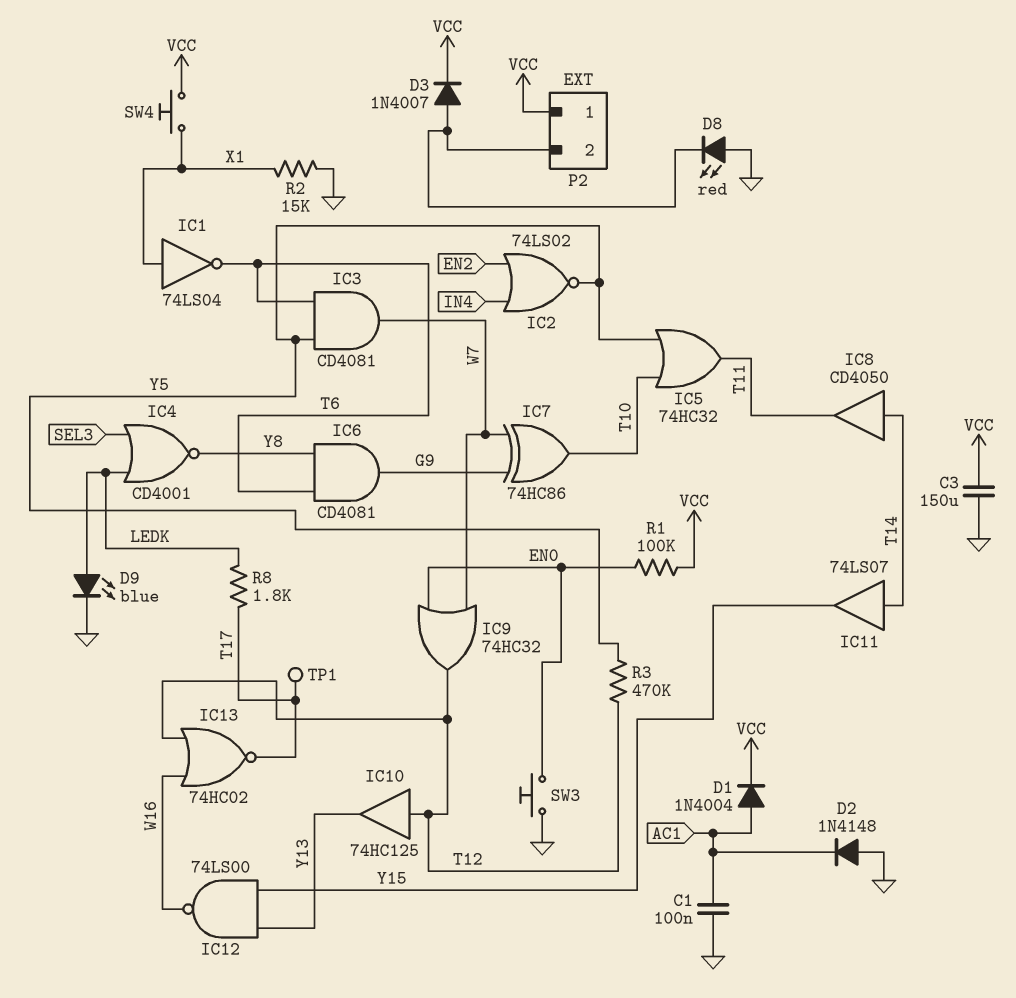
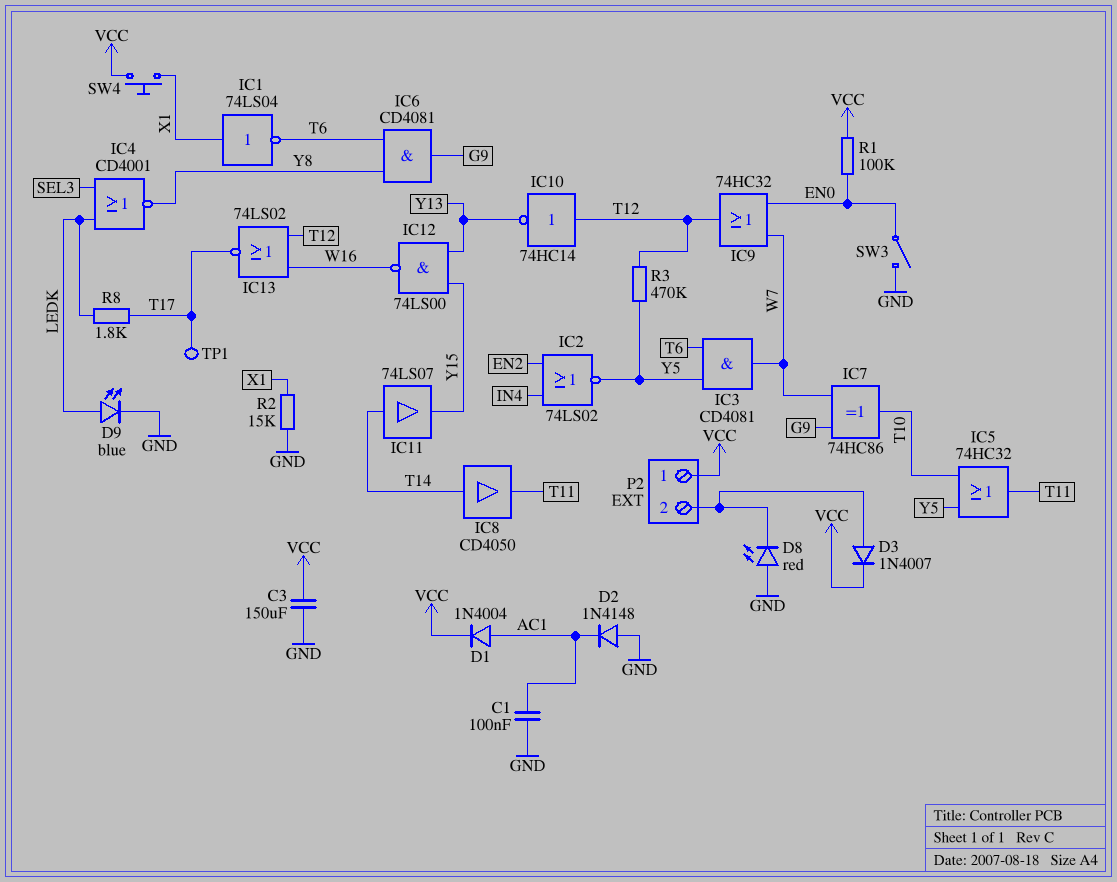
IC10: buffer 74HC125 (in T12, out Y13) -> NOT 74HC14 (in T12, out Y13)
IC13: NOR 74HC02 (in T12, in W16, out T17) -> NOR 74LS02 (in T12, in W16, out T17)
SW3: button (EN0, GND) -> switch (EN0, GND)

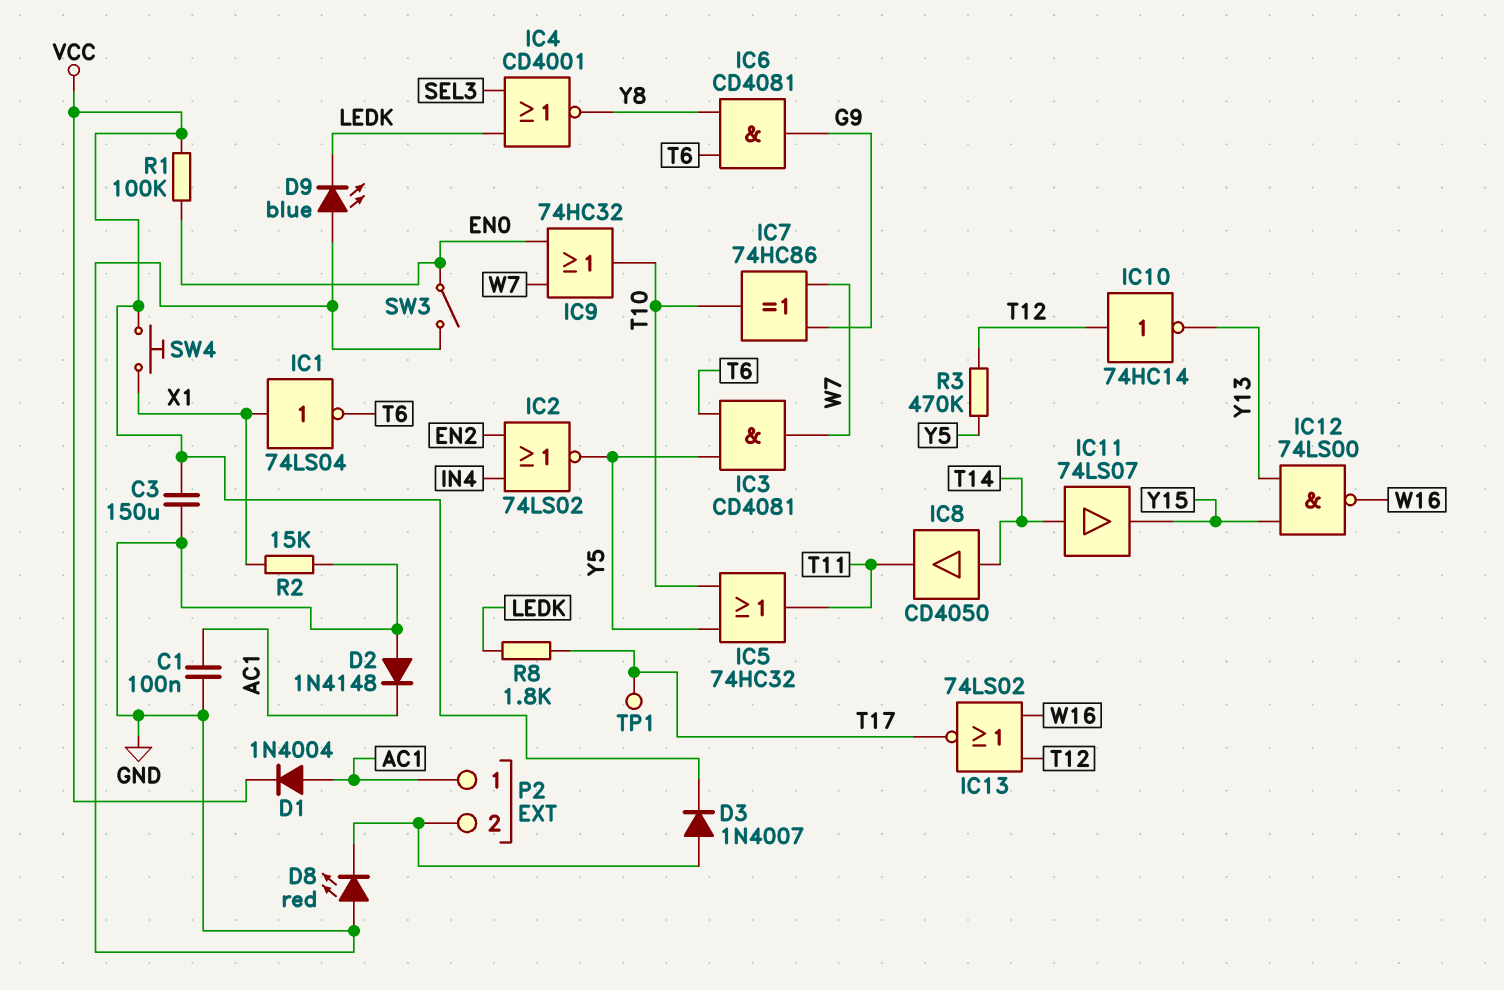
D9: LED blue (A LEDK, K GND) -> LED blue (A GND, K LEDK)
IC9: OR 74HC32 (in EN0, in W7, out T12) -> OR 74HC32 (in EN0, in W7, out T10)
P2 pin 1: VCC -> AC1

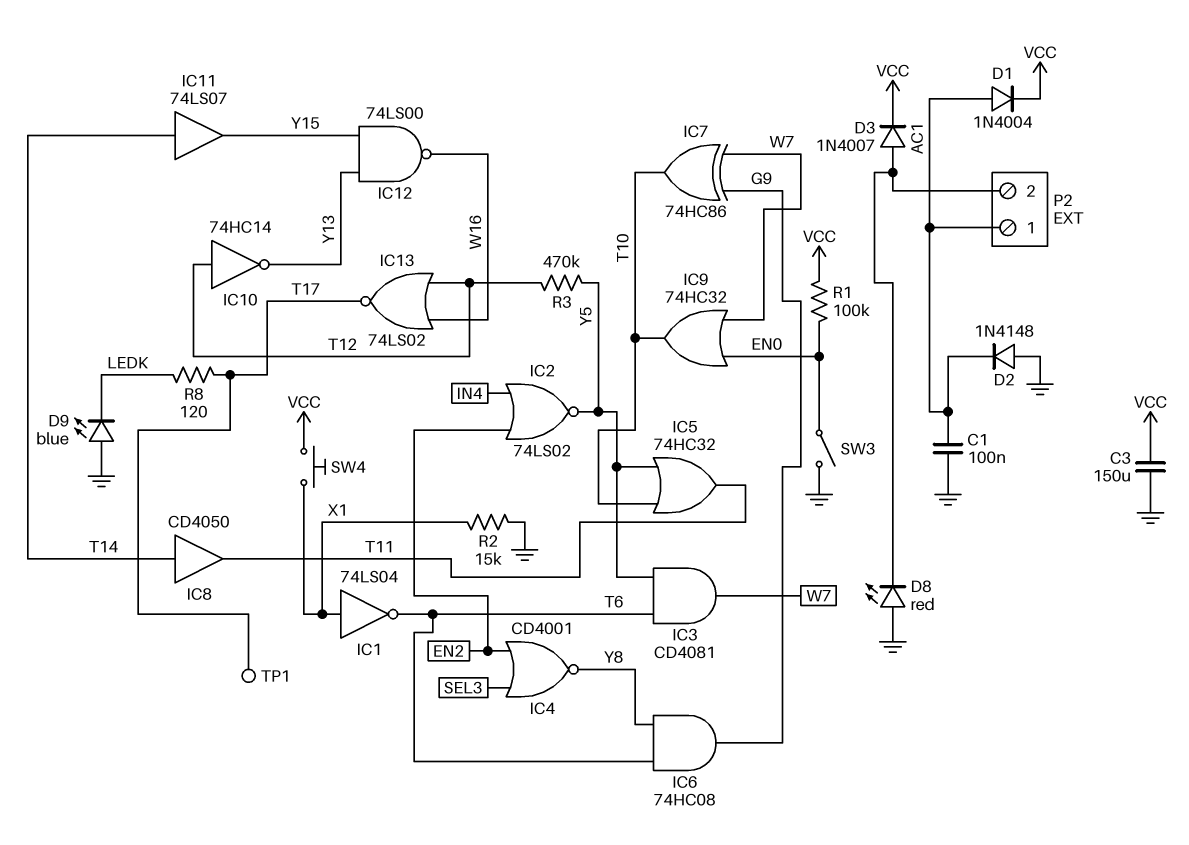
IC4: NOR CD4001 (in LEDK, in SEL3, out Y8) -> NOR CD4001 (in EN2, in SEL3, out Y8)
IC6: AND CD4081 (in T6, in Y8, out G9) -> AND 74HC08 (in T6, in Y8, out G9)
R8: 1.8k (LEDK, T17) -> 120 (LEDK, T17)

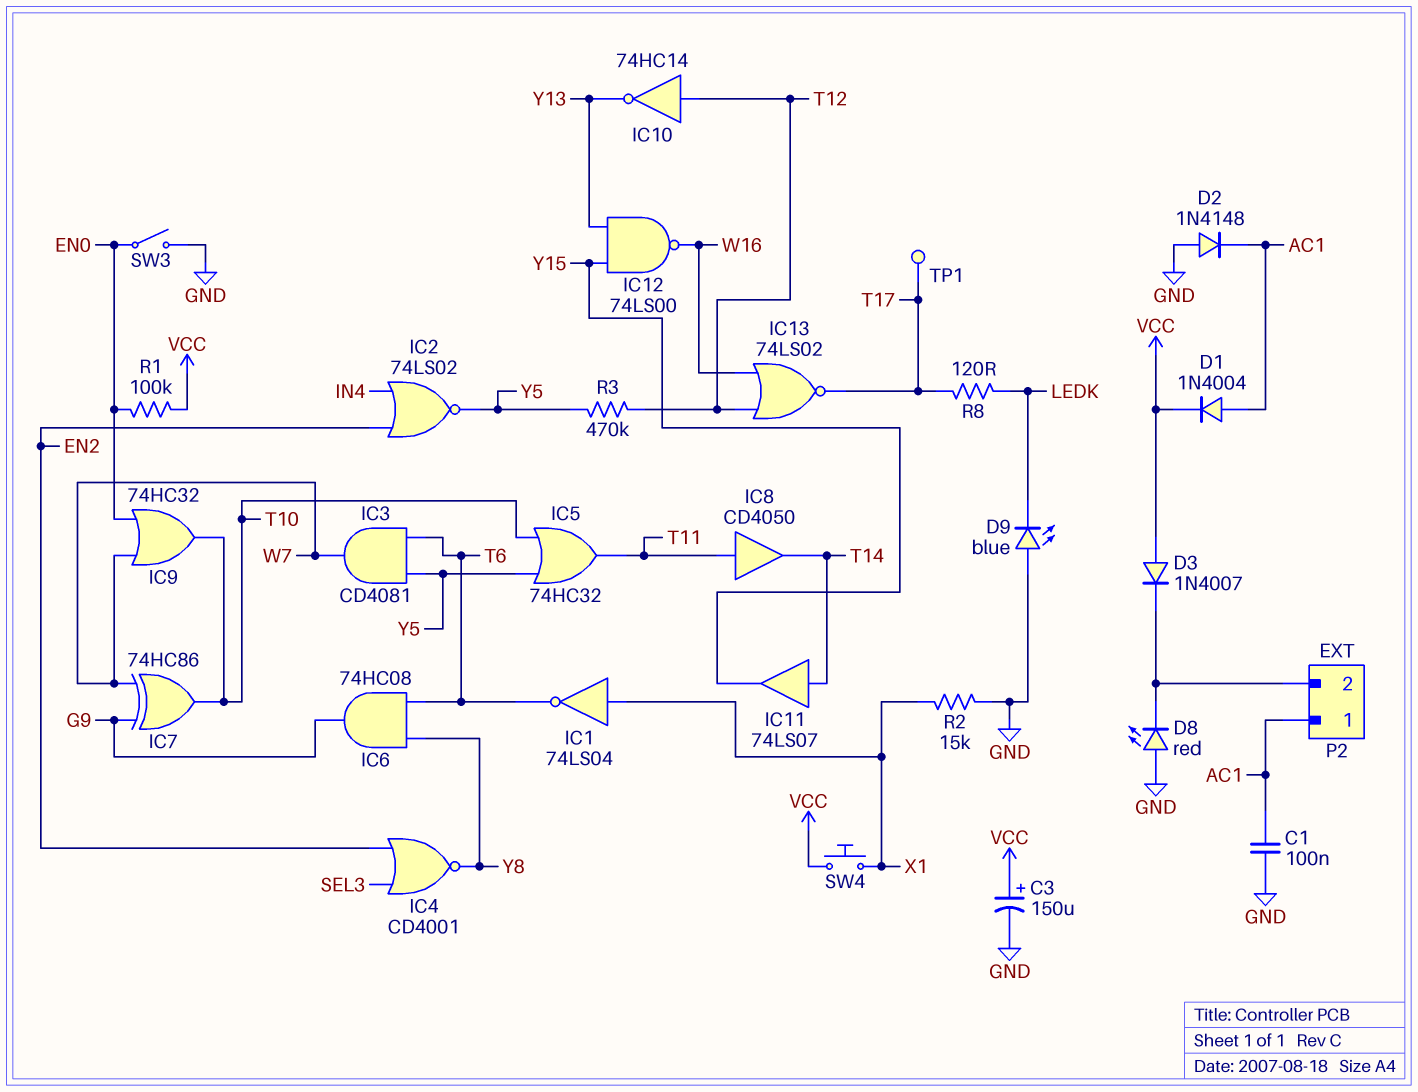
C3: 150uF (GND, VCC) -> 150uF (plus VCC, minus GND)
D3: diode 1N4007 (A P2/2, K VCC) -> diode 1N4007 (A VCC, K P2/2)
IC8: buffer CD4050 (in T14, out T11) -> buffer CD4050 (in T11, out T14)

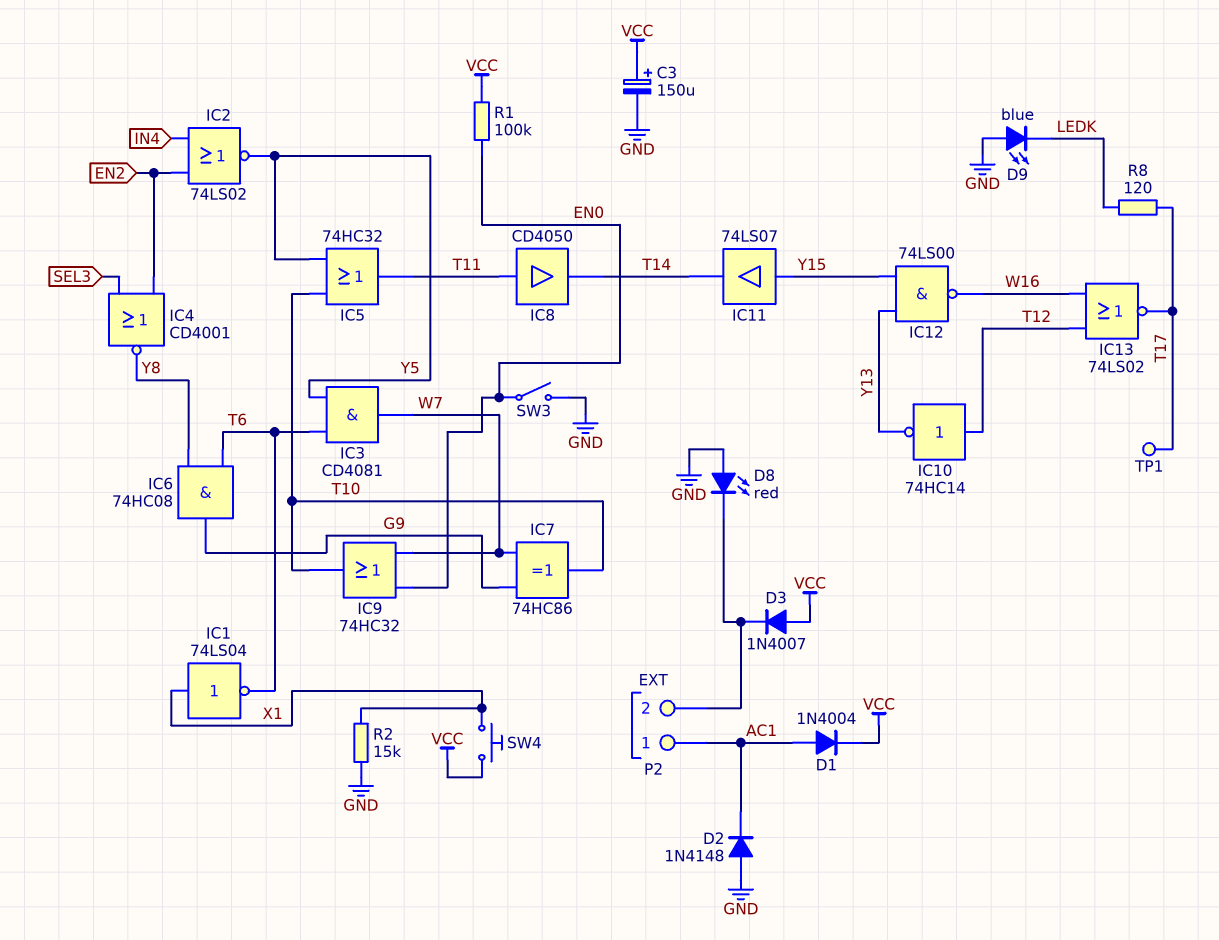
C1: 100nF (AC1, GND) -> none
IC11: buffer 74LS07 (in T14, out Y15) -> buffer 74LS07 (in Y15, out T14)
R3: 470k (T12, Y5) -> none

